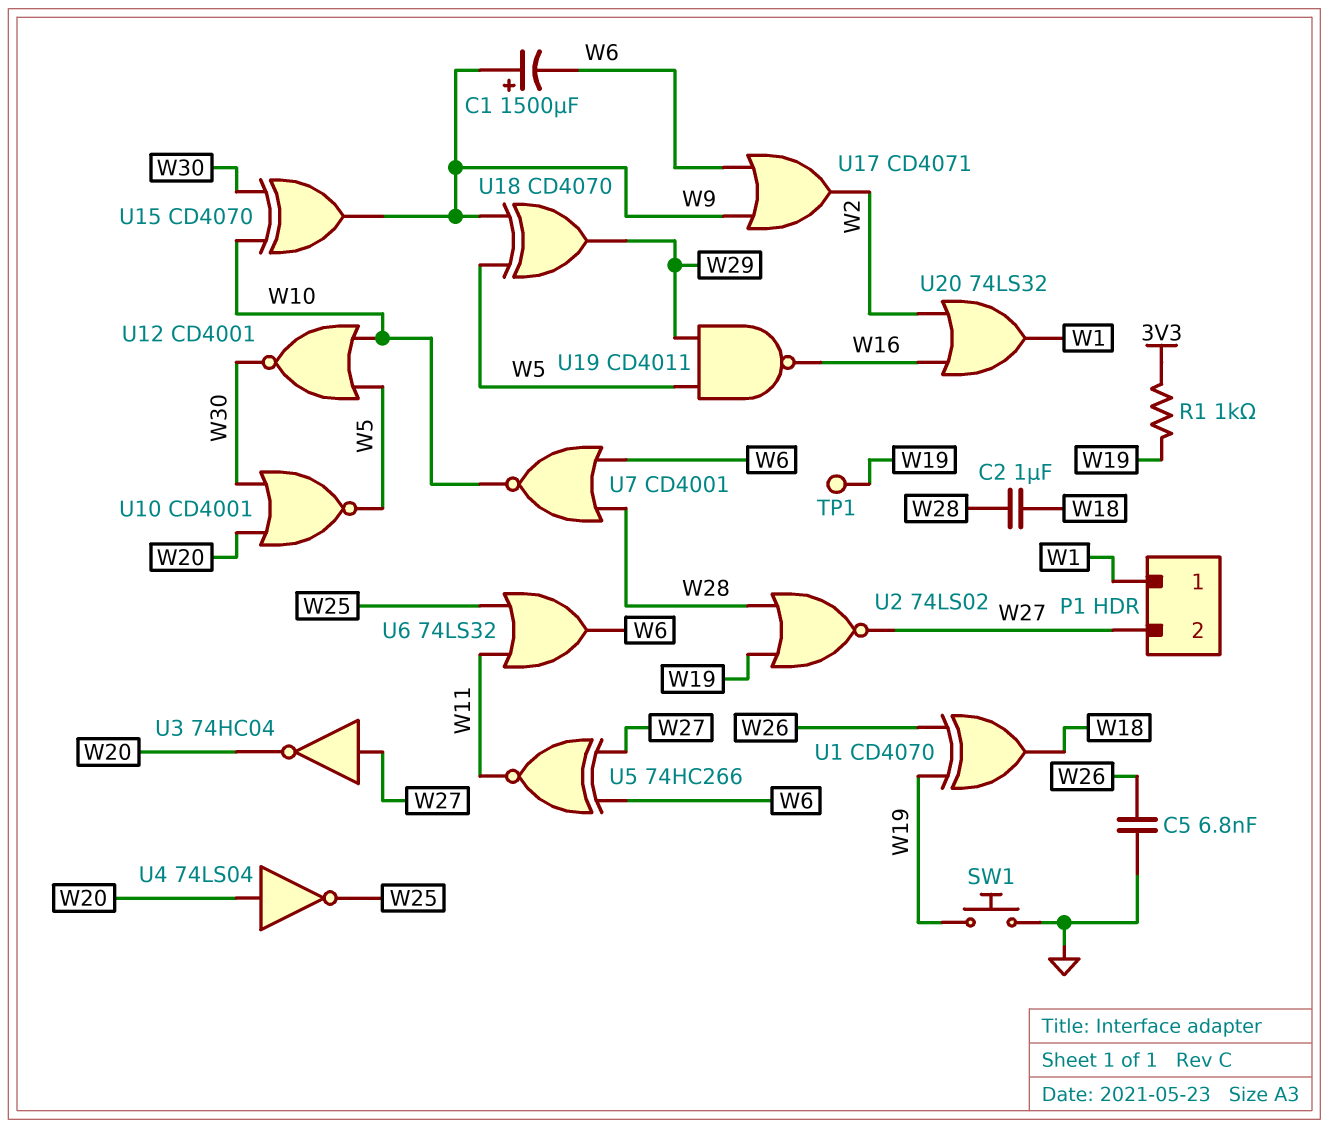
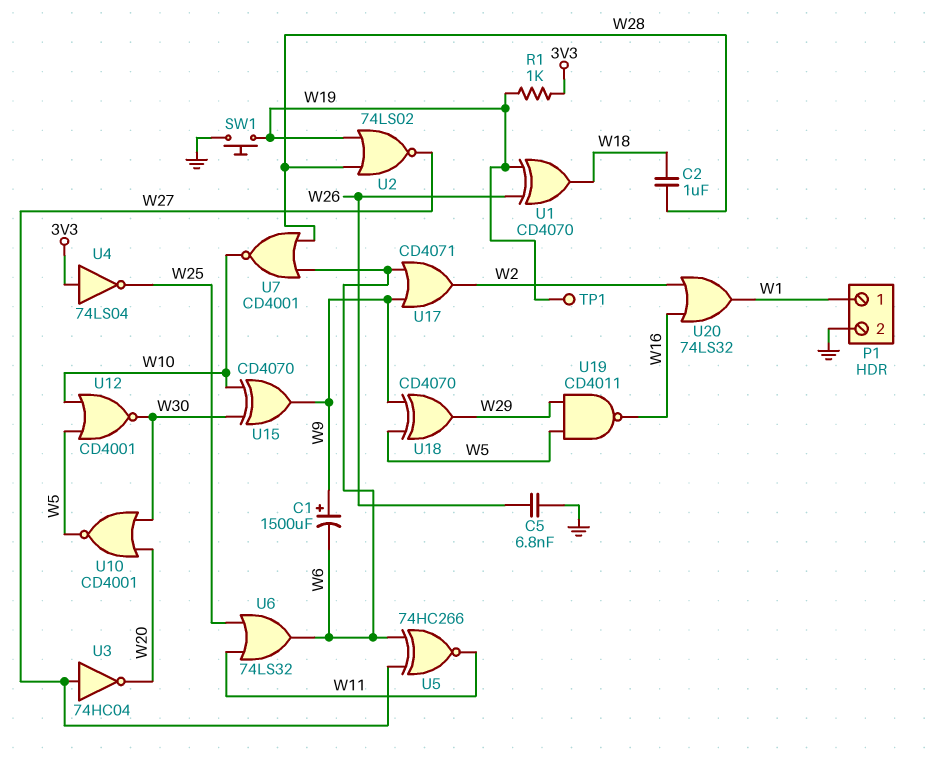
P1 pin 2: W27 -> GND
U4: NOT 74LS04 (in W20, out W25) -> NOT 74LS04 (in 3V3, out W25)

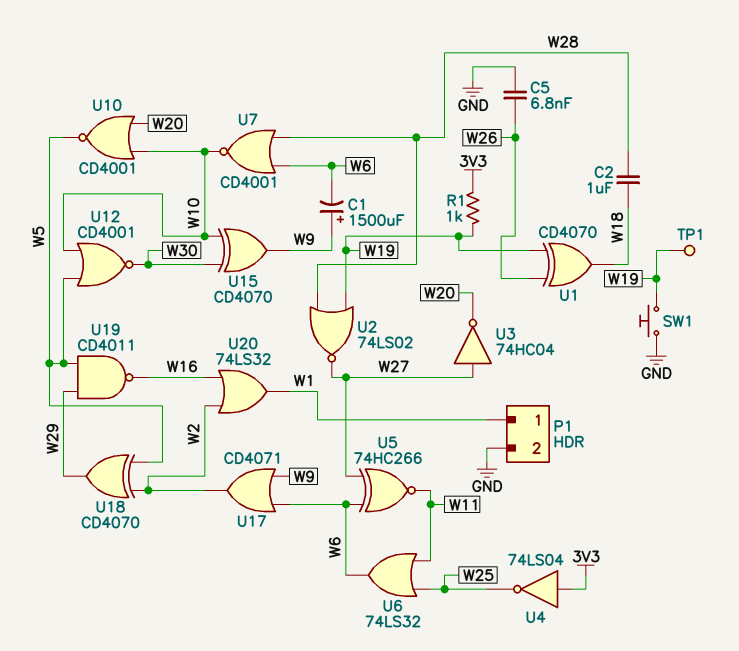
U10: NOR CD4001 (in W20, in W30, out W5) -> NOR CD4001 (in W10, in W20, out W5)
U18: XOR CD4070 (in W5, in W9, out W29) -> XOR CD4070 (in W2, in W5, out W29)

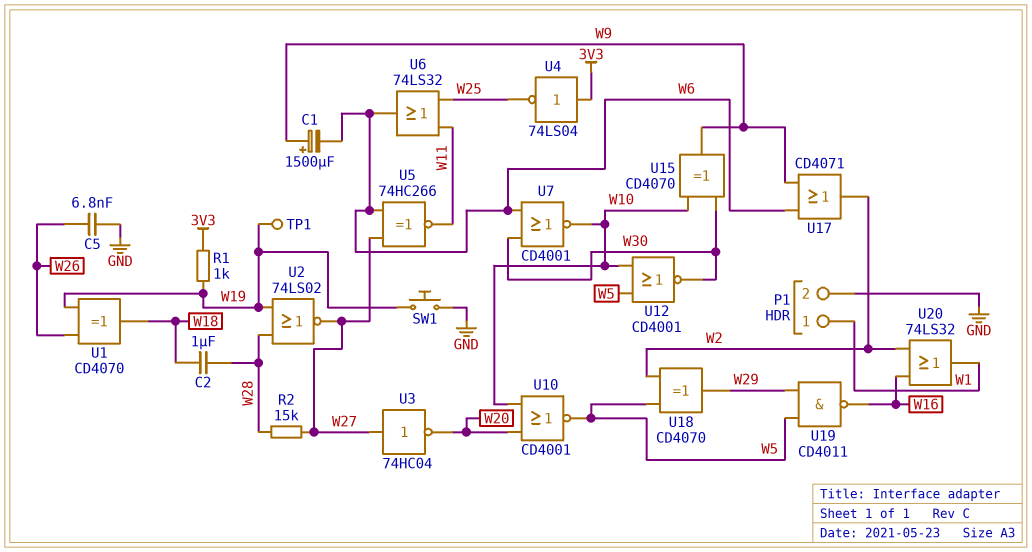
R2: none -> 15k (W27, W28)
U7: NOR CD4001 (in W6, in W28, out W10) -> NOR CD4001 (in W6, in W30, out W10)

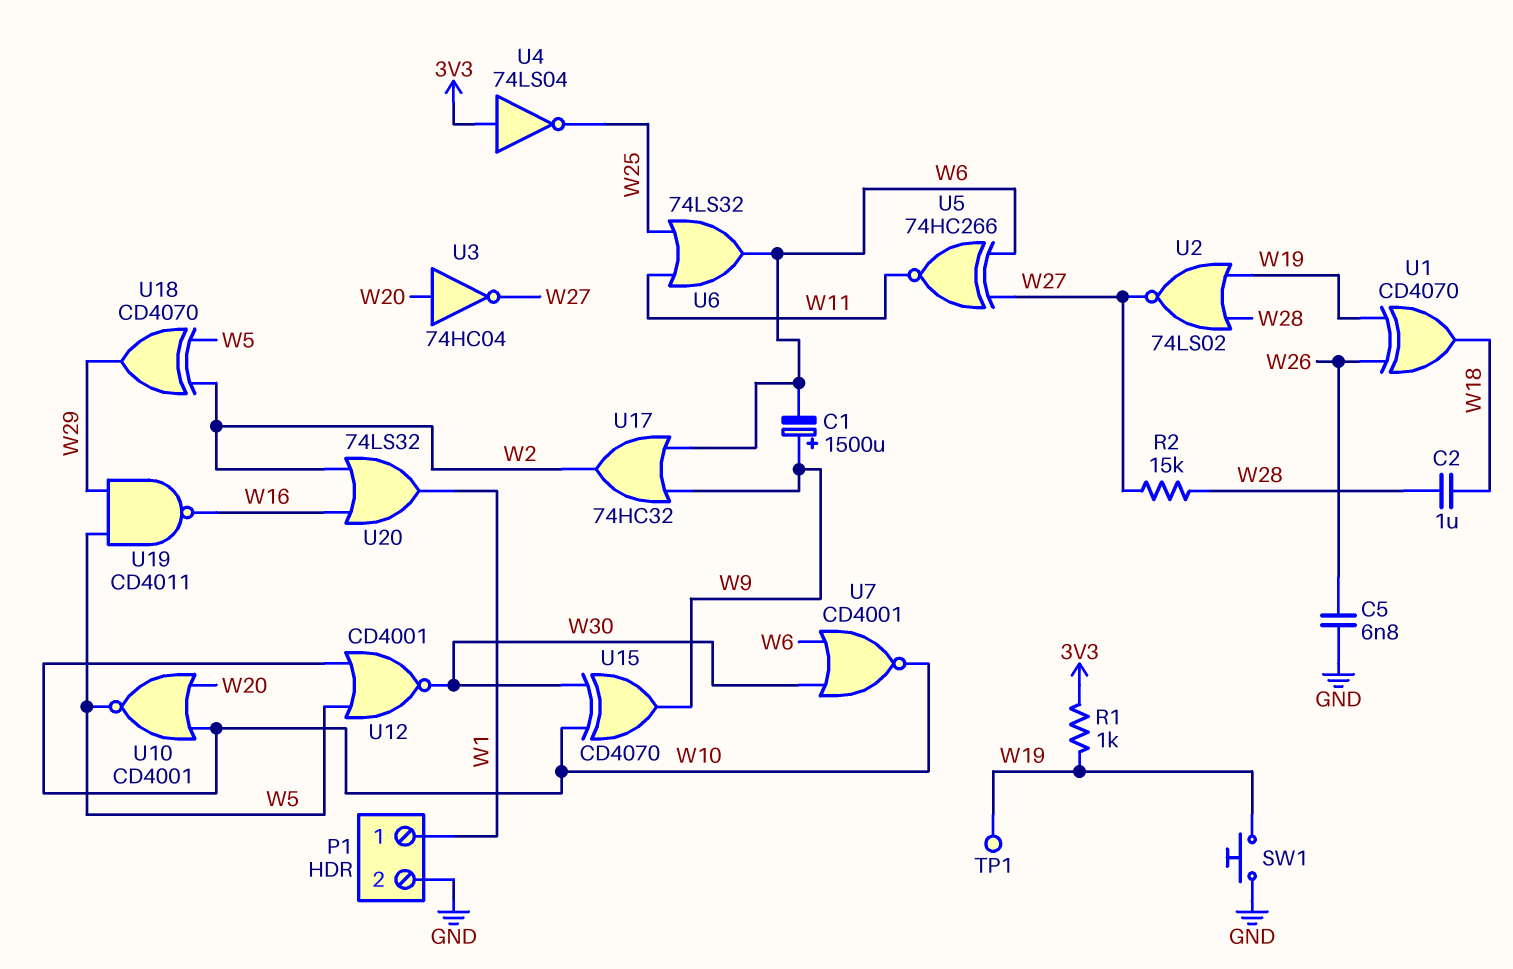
U3: NOT 74HC04 (in W27, out W20) -> NOT 74HC04 (in W20, out W27)
U17: OR CD4071 (in W6, in W9, out W2) -> OR 74HC32 (in W6, in W9, out W2)

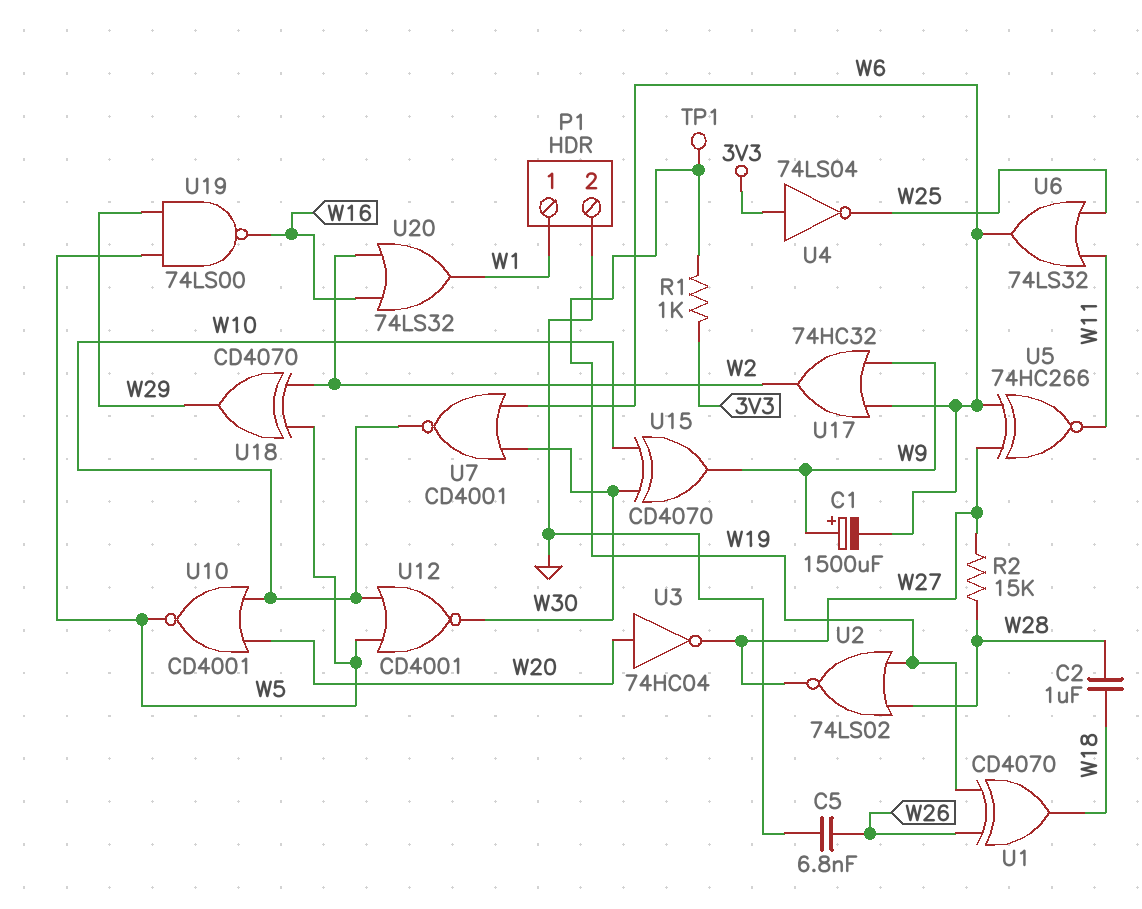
SW1: button (GND, W19) -> none
U19: NAND CD4011 (in W5, in W29, out W16) -> NAND 74LS00 (in W5, in W29, out W16)

